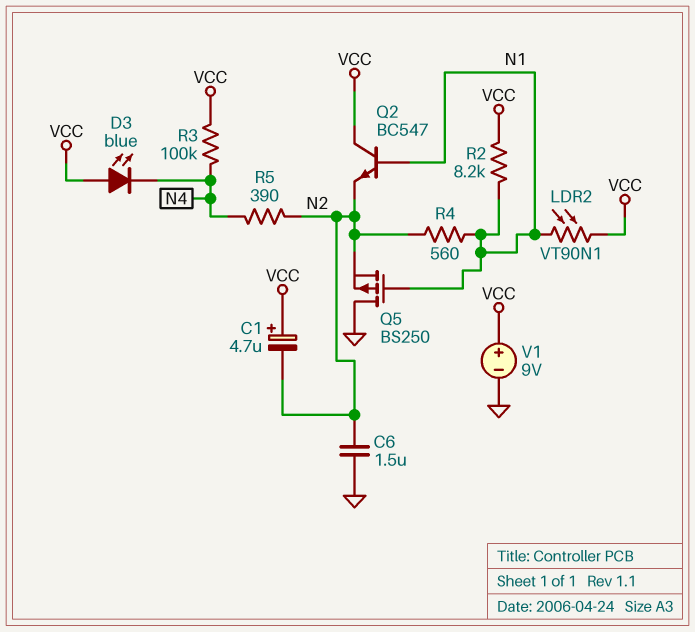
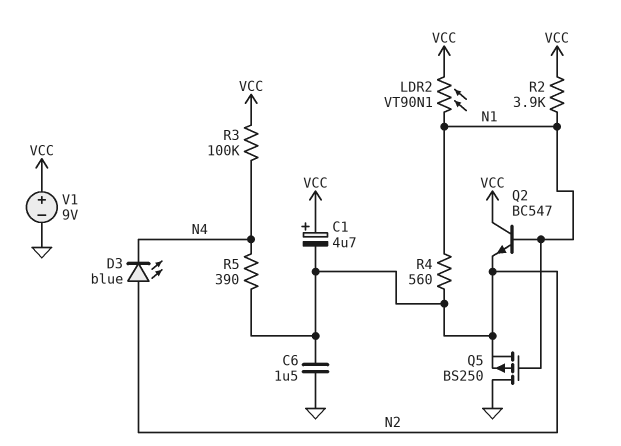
D3: LED blue (A VCC, K N4) -> LED blue (A N2, K N4)
R2: 8.2k (N1, VCC) -> 3.9k (N1, VCC)

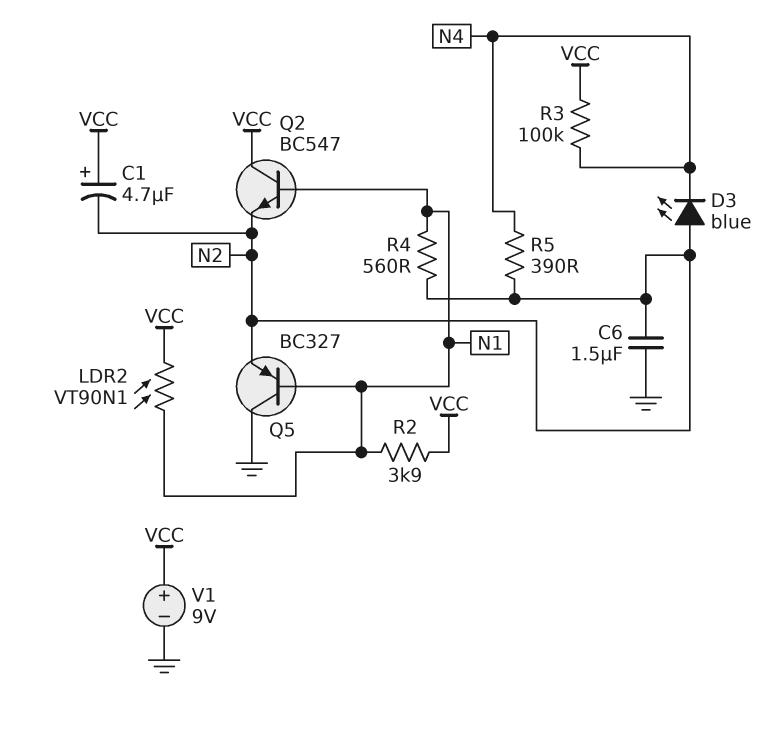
Q5: PMOS BS250 (G N1, D GND, S N2) -> PNP BC327 (B N1, C GND, E N2)

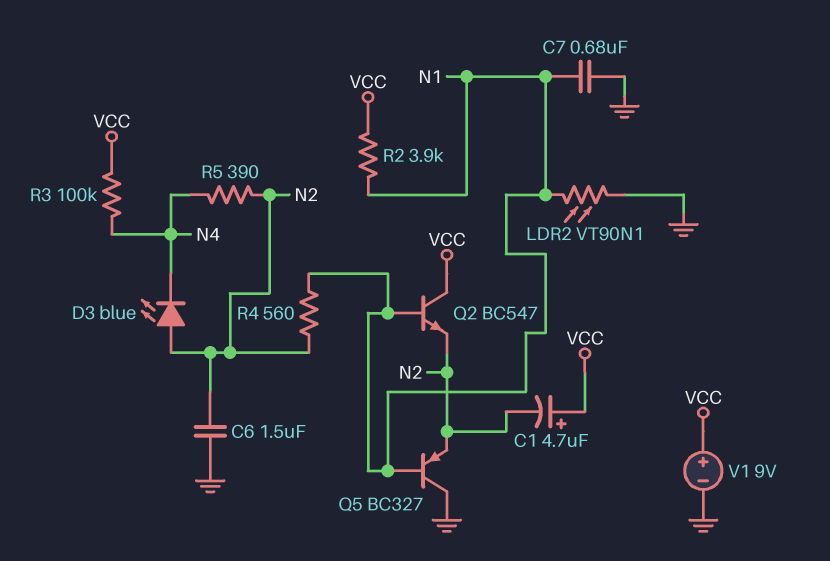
C7: none -> 680nF (GND, N1)
LDR2: VT90N1 (N1, VCC) -> VT90N1 (GND, N1)

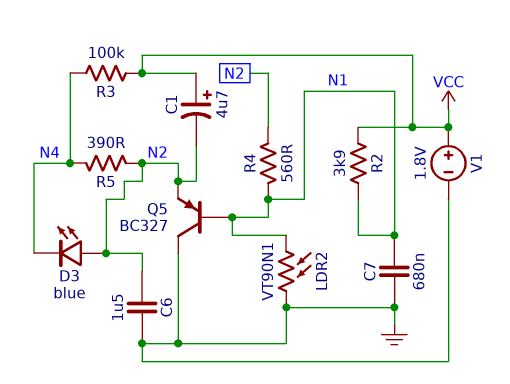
Q2: NPN BC547 (B N1, C VCC, E N2) -> none
V1: 9V (plus VCC, minus GND) -> 1.8V (plus VCC, minus GND)

